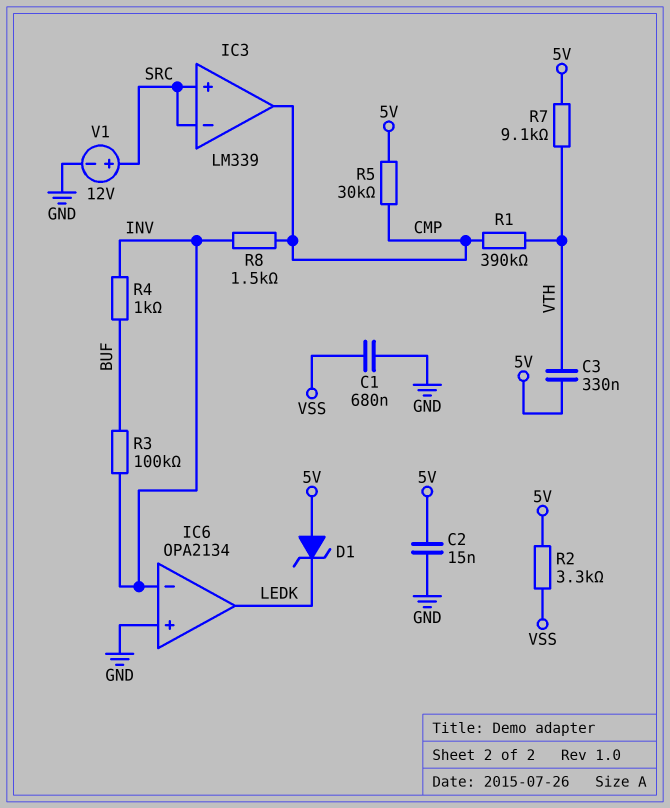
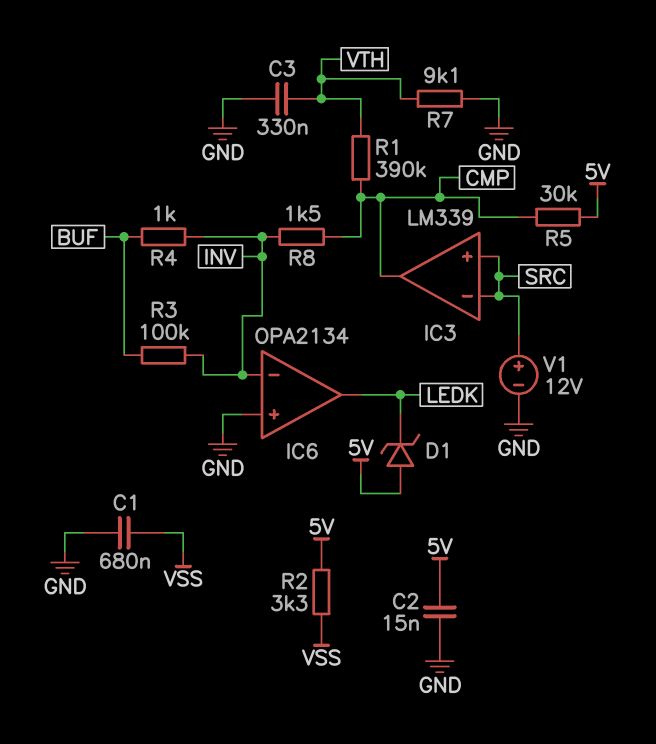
C3: 330nF (5V, VTH) -> 330nF (GND, VTH)
R7: 9.1k (5V, VTH) -> 9.1k (GND, VTH)

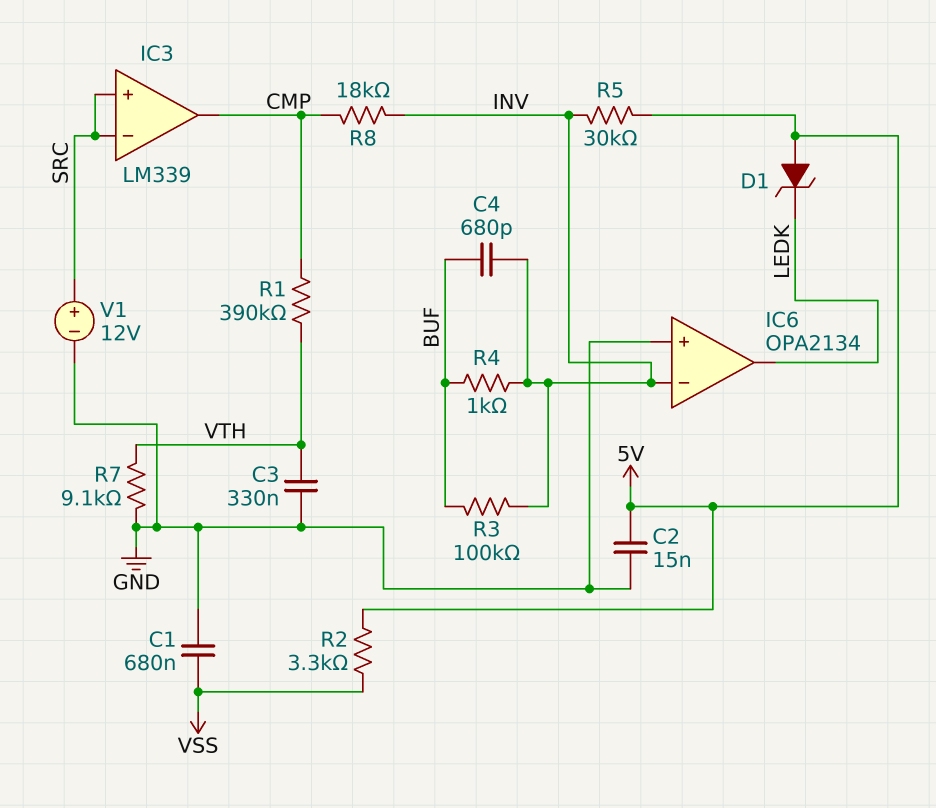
C4: none -> 680pF (BUF, INV)
R5: 30k (5V, CMP) -> 30k (5V, INV)
R8: 1.5k (CMP, INV) -> 18k (CMP, INV)

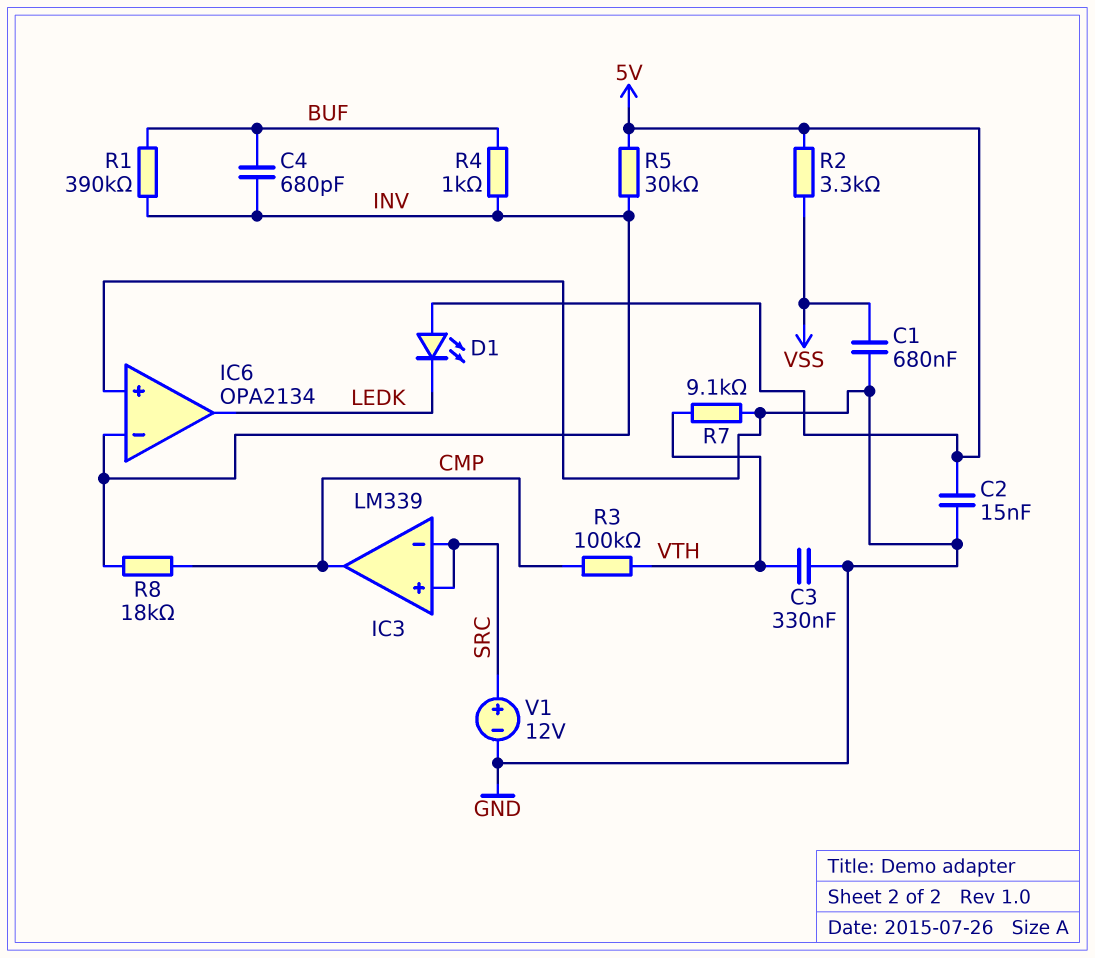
D1: zener (A 5V, K LEDK) -> LED (A 5V, K LEDK)
R1: 390k (CMP, VTH) -> 390k (BUF, INV)
R3: 100k (BUF, INV) -> 100k (CMP, VTH)

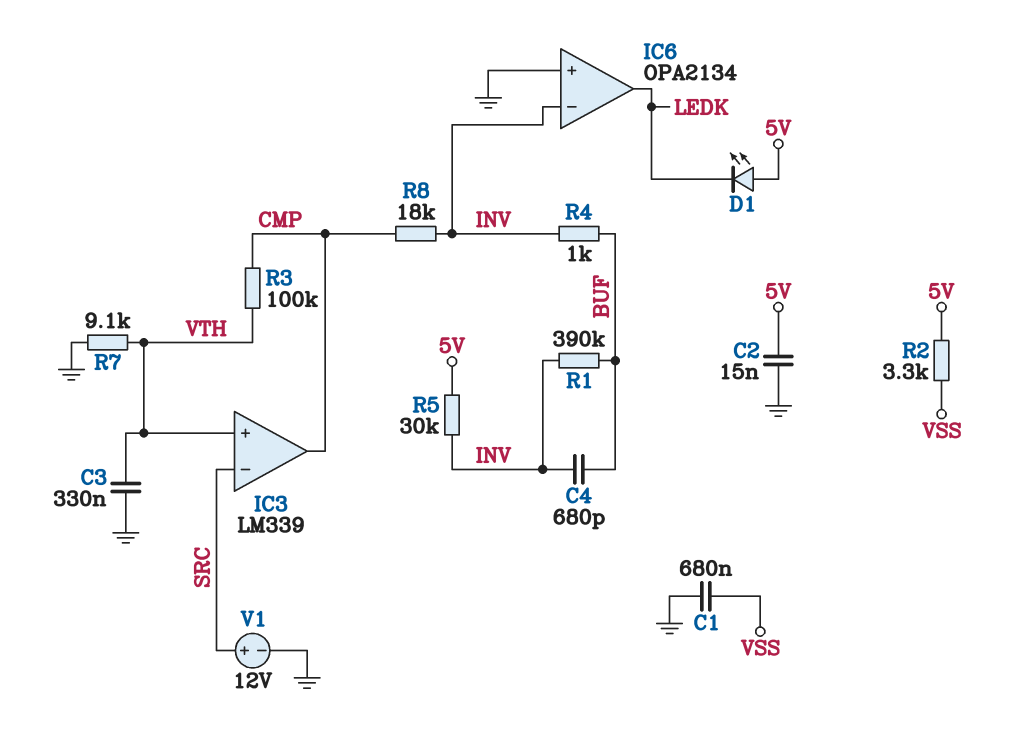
IC3 pin in+: SRC -> VTH

